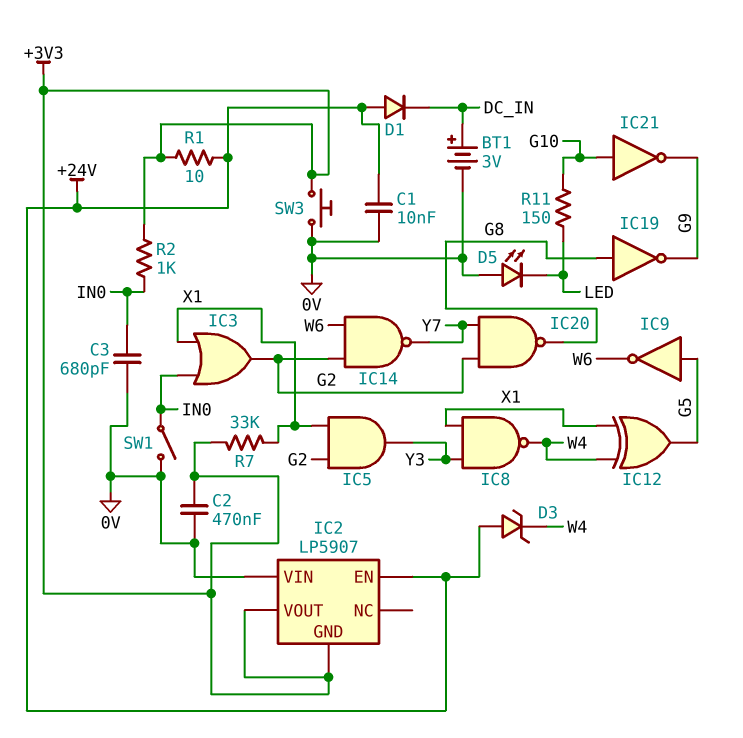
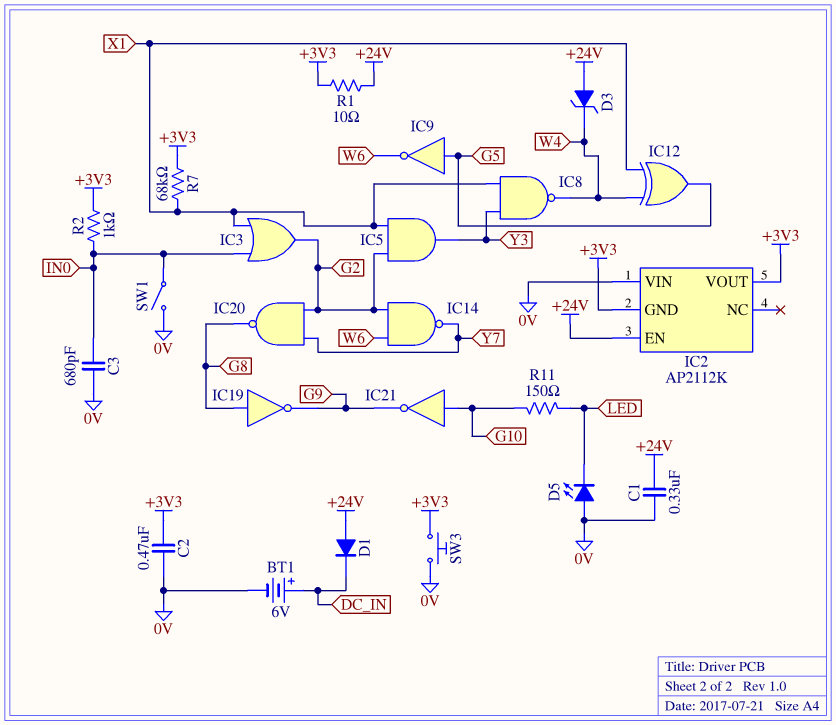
BT1: 3V (plus DC_IN, minus 0V) -> 6V (plus DC_IN, minus 0V)
C1: 10nF (+24V, 0V) -> 330nF (+24V, 0V)
IC2: LP5907 -> AP2112K
R7: 33k (+3V3, X1) -> 68k (+3V3, X1)

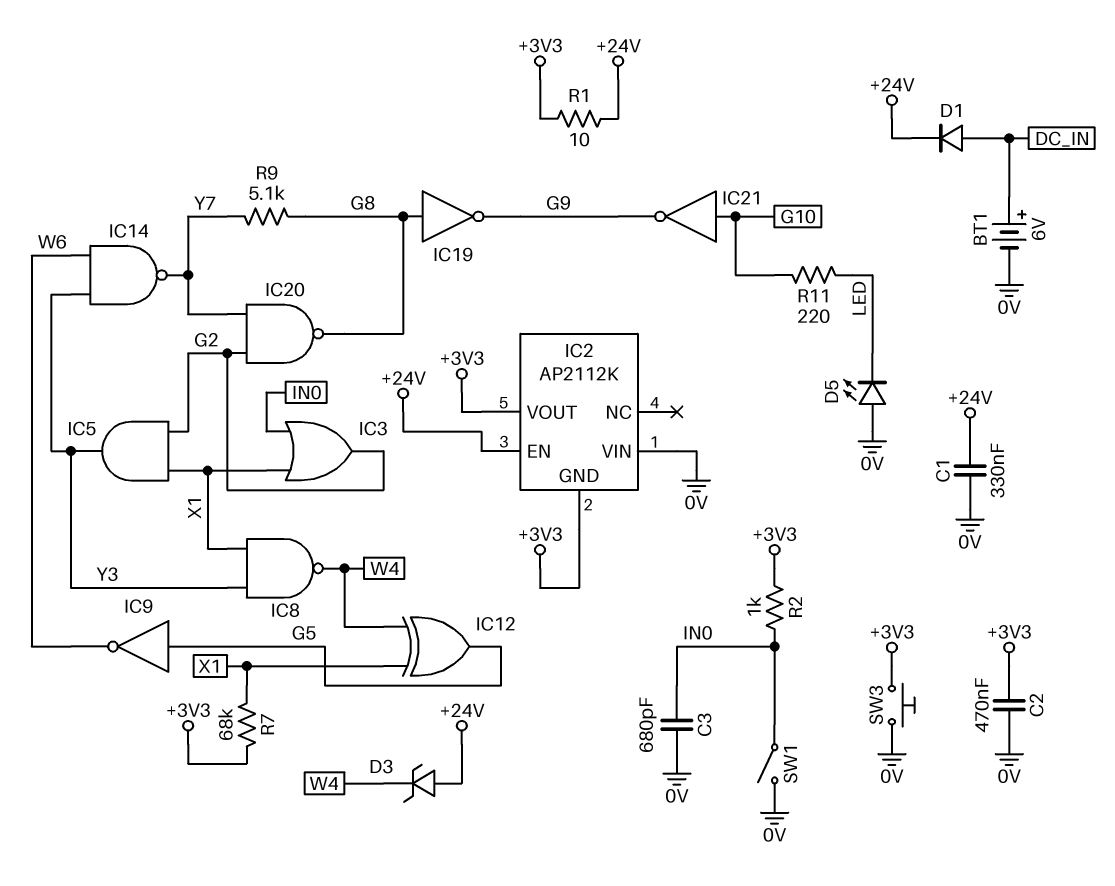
D1: diode (A +24V, K DC_IN) -> diode (A DC_IN, K +24V)
IC14: NAND (in G2, in W6, out Y7) -> NAND (in W6, in Y3, out Y7)
R9: none -> 5.1k (G8, Y7)
R11: 150 (G10, LED) -> 220 (G10, LED)

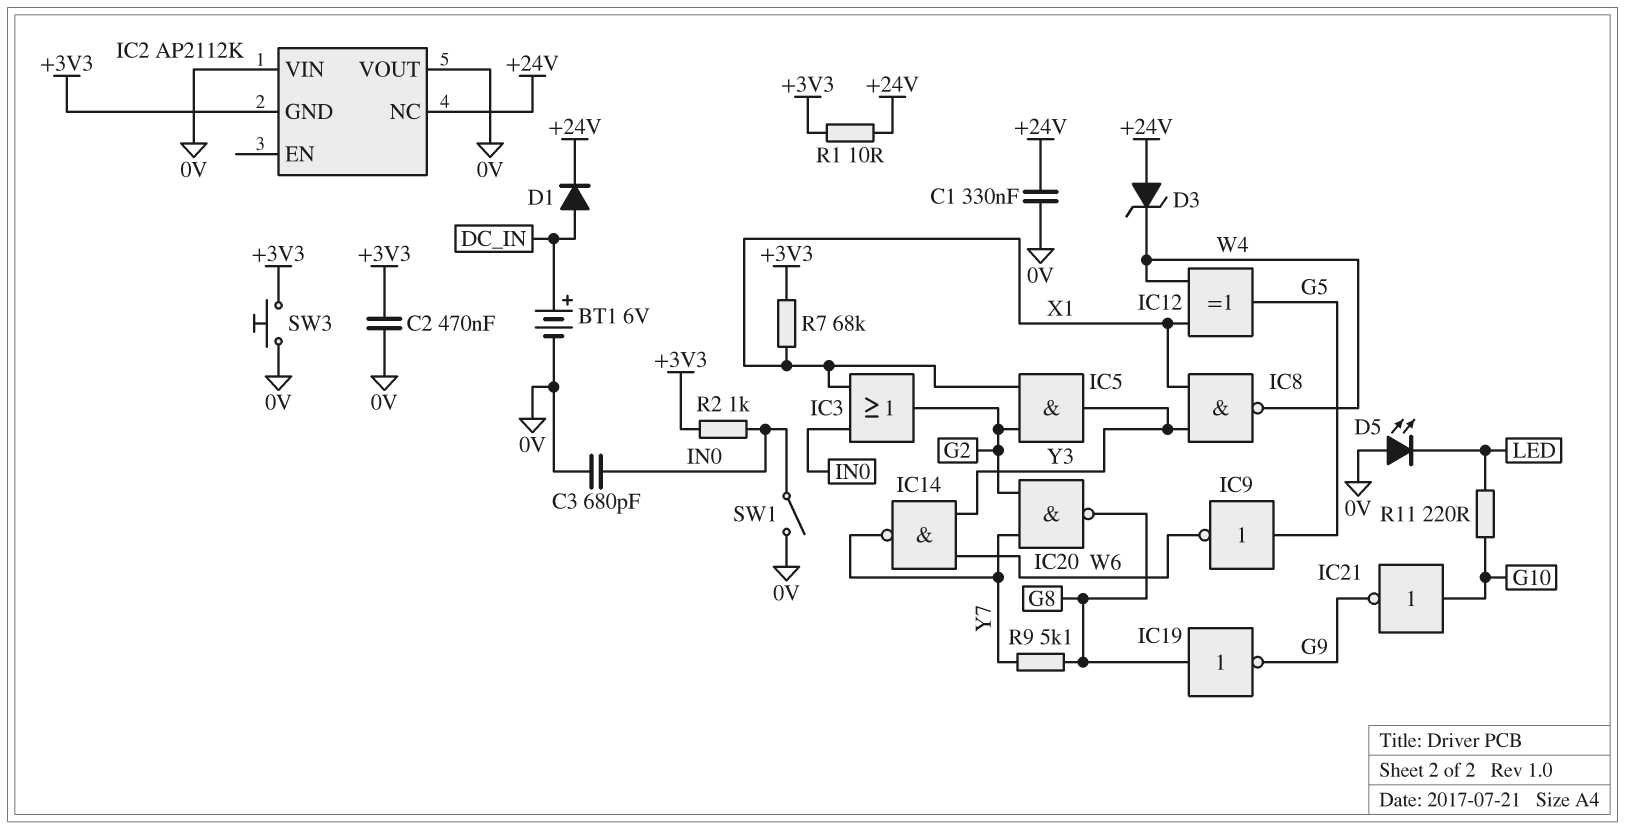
IC2 pin EN: +24V -> none
IC2 pin NC: none -> +24V
IC2 pin VOUT: +3V3 -> 0V

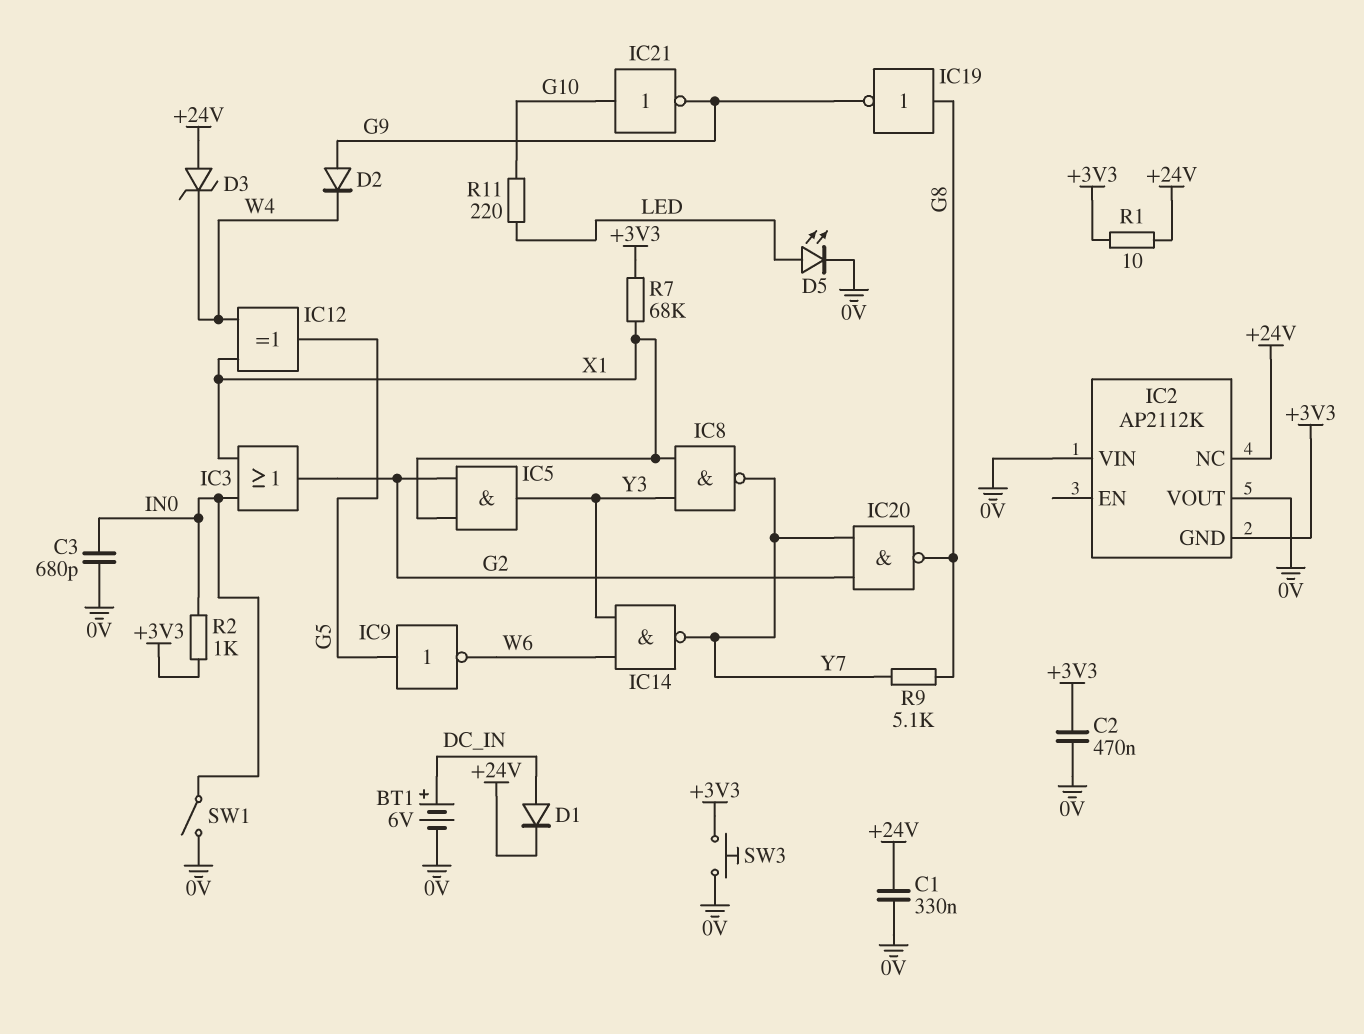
D2: none -> diode (A G9, K W4)
D5: LED (A 0V, K LED) -> LED (A LED, K 0V)
IC8: NAND (in X1, in Y3, out W4) -> NAND (in X1, in Y3, out Y7)

